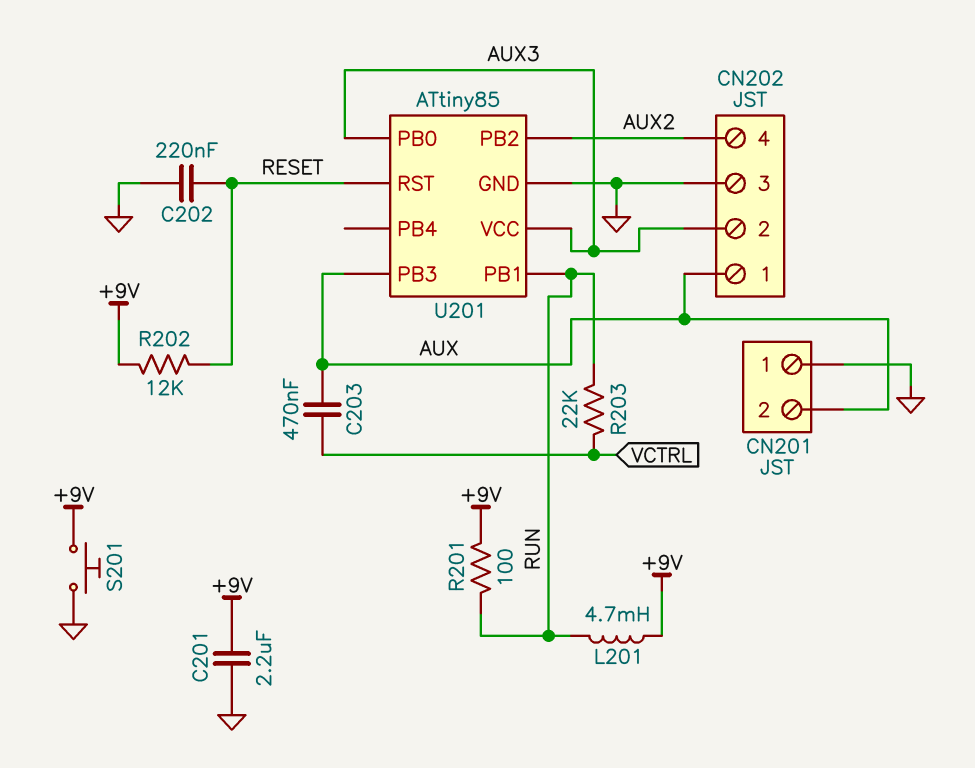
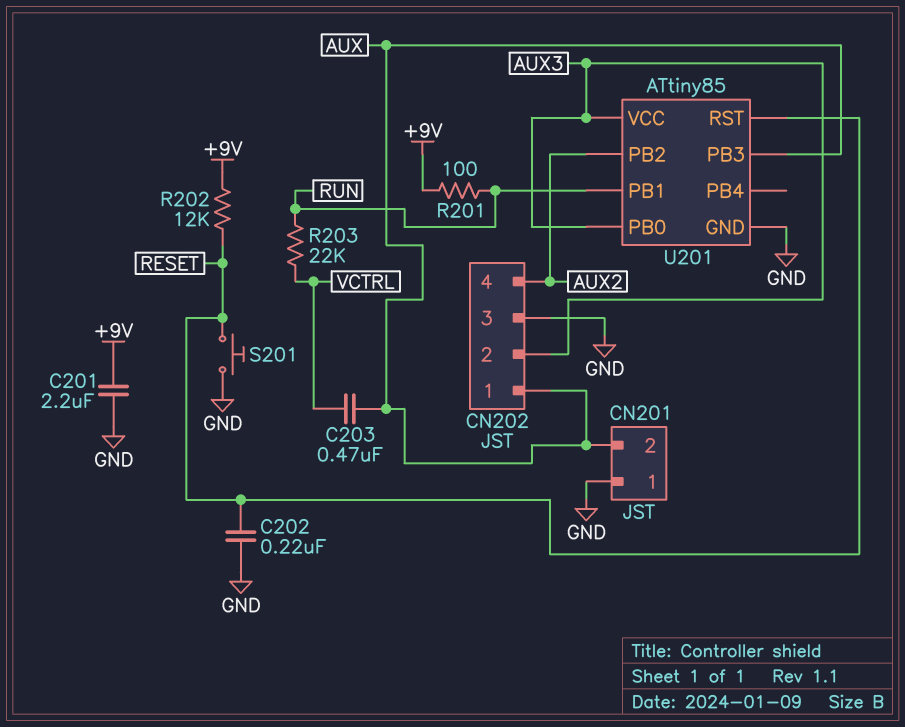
L201: 4.7mH (+9V, RUN) -> none
S201: button (+9V, GND) -> button (GND, RESET)

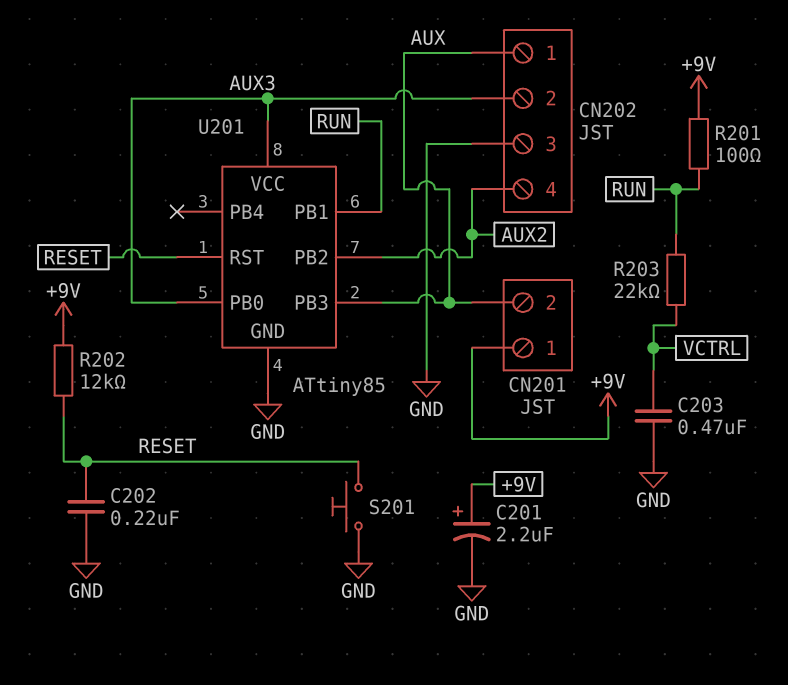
C201: 2.2uF (+9V, GND) -> 2.2uF (plus +9V, minus GND)
C203: 470nF (AUX, VCTRL) -> 470nF (GND, VCTRL)
CN201 pin 1: GND -> +9V

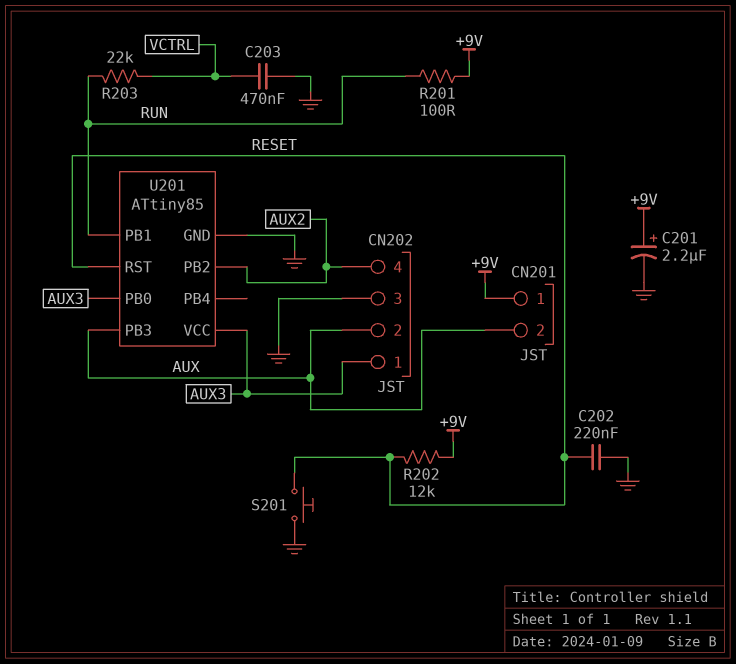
CN202 pin 1: AUX -> AUX3
CN202 pin 2: AUX3 -> AUX

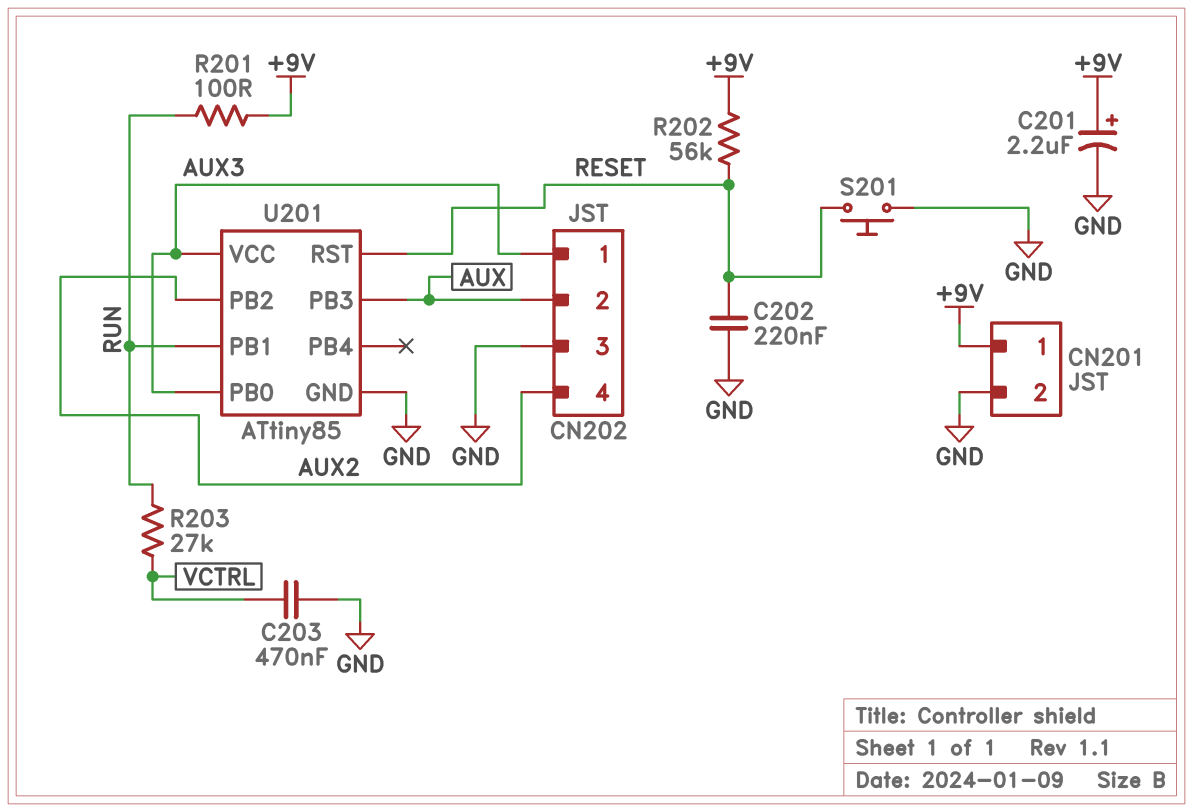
CN201 pin 2: AUX -> GND
R202: 12k (+9V, RESET) -> 56k (+9V, RESET)
R203: 22k (RUN, VCTRL) -> 27k (RUN, VCTRL)

